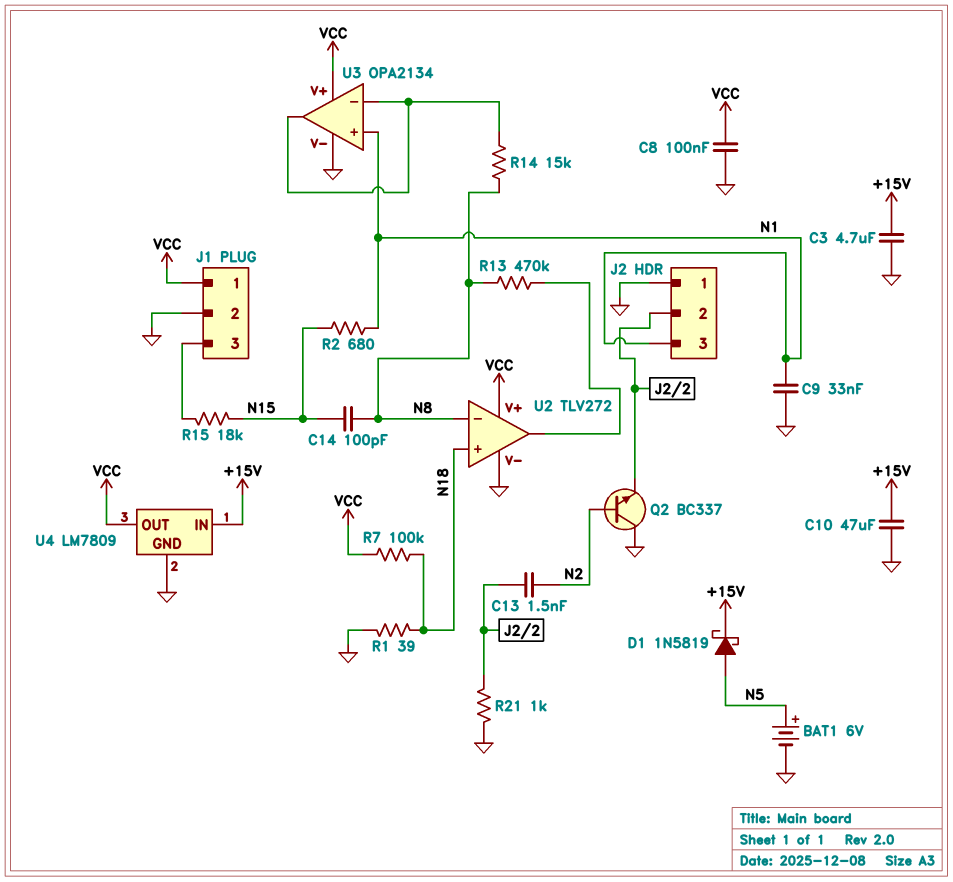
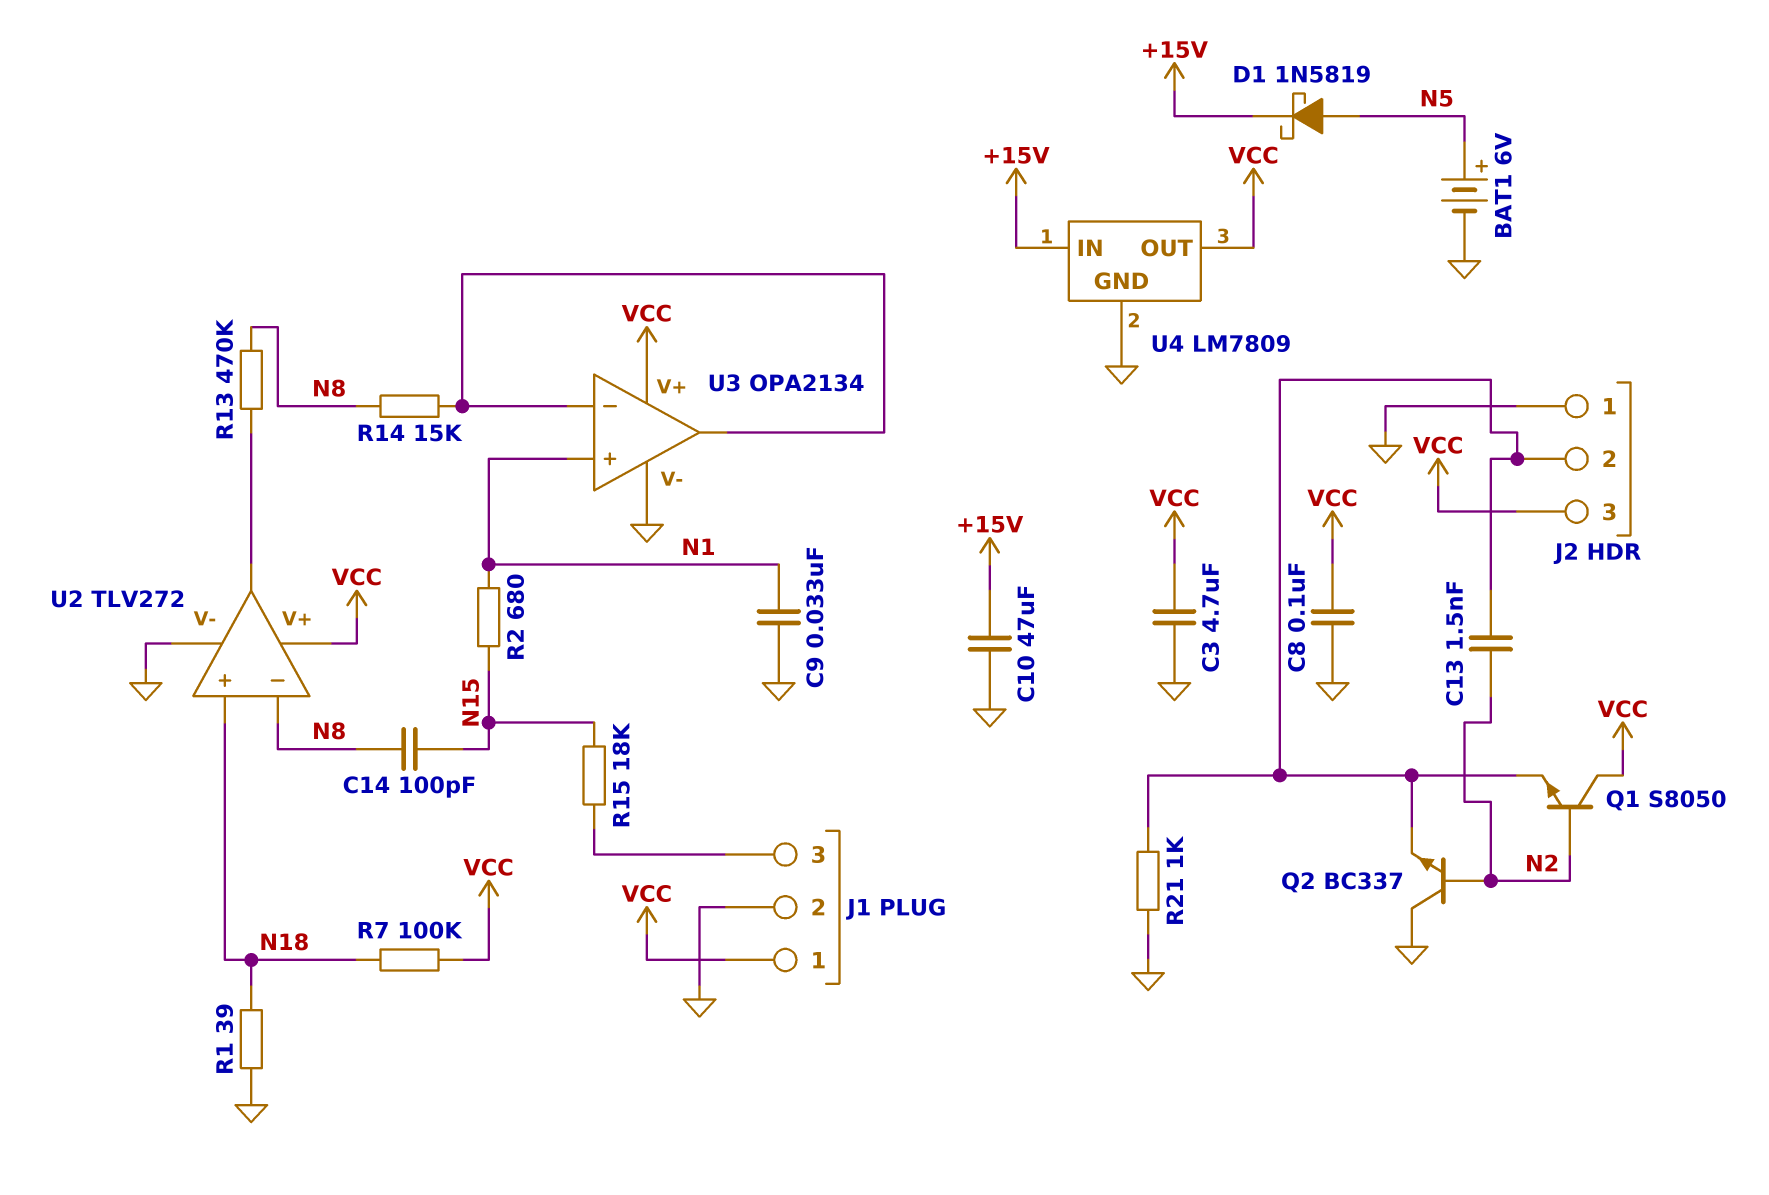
C3: 4.7uF (+15V, GND) -> 4.7uF (GND, VCC)
J2 pin 3: N1 -> VCC
Q1: none -> NPN S8050 (B N2, C VCC, E J2/2)

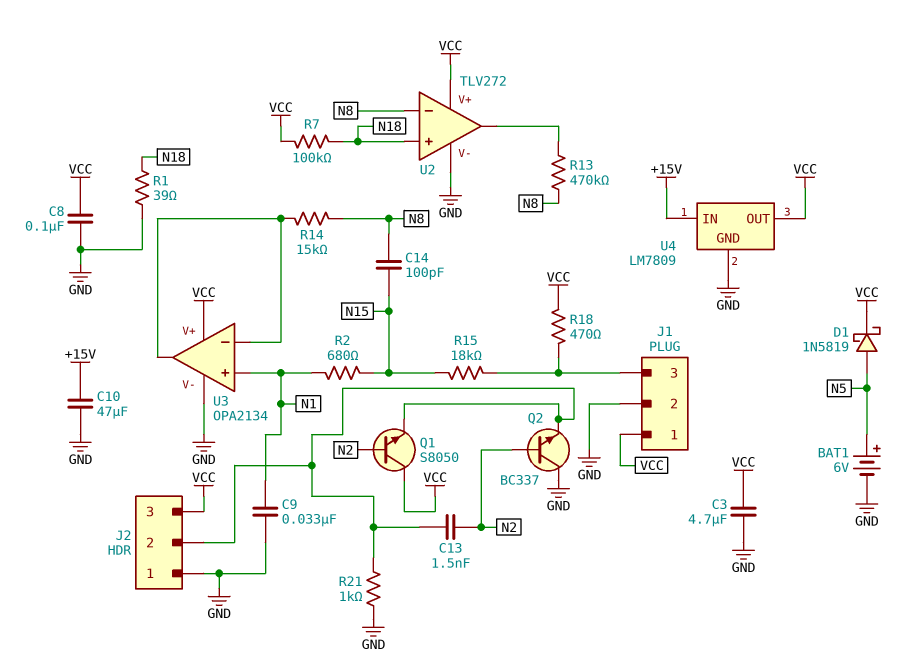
D1: schottky 1N5819 (A N5, K +15V) -> schottky 1N5819 (A N5, K VCC)
R18: none -> 470 (J1/3, VCC)

